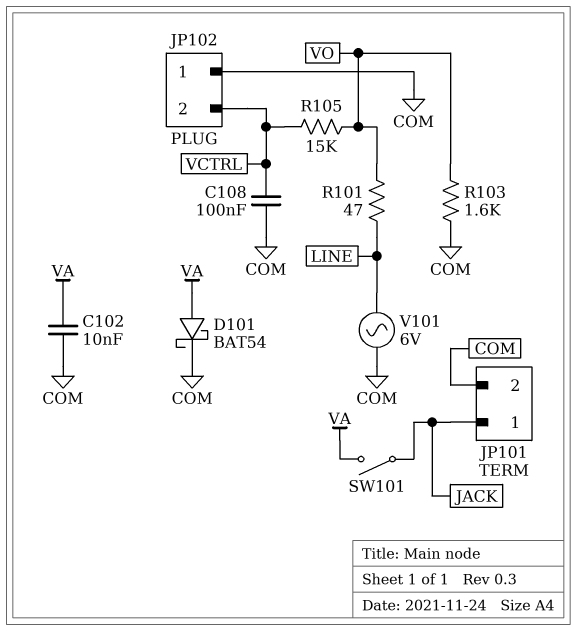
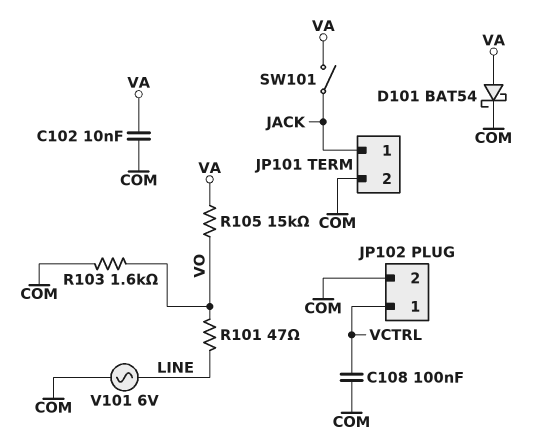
JP102 pin 1: COM -> VCTRL
JP102 pin 2: VCTRL -> COM
R105: 15k (VCTRL, VO) -> 15k (VA, VO)

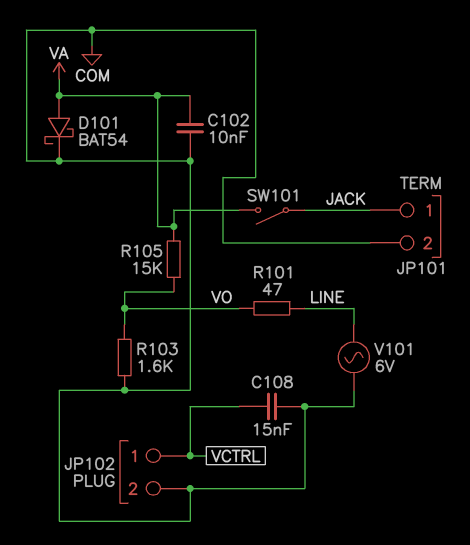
C108: 100nF (COM, VCTRL) -> 15nF (COM, VCTRL)

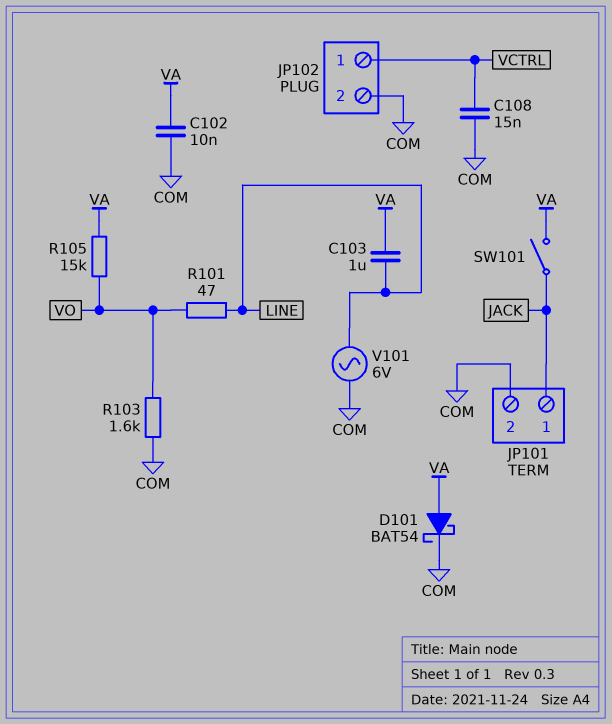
C103: none -> 1uF (LINE, VA)

